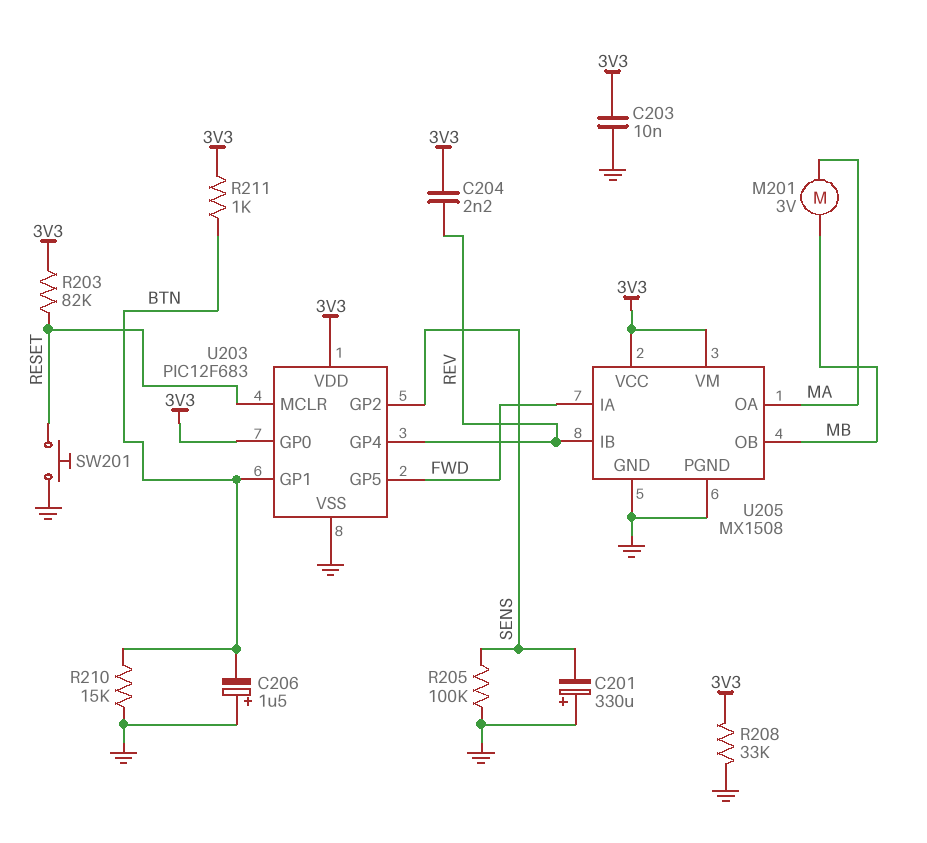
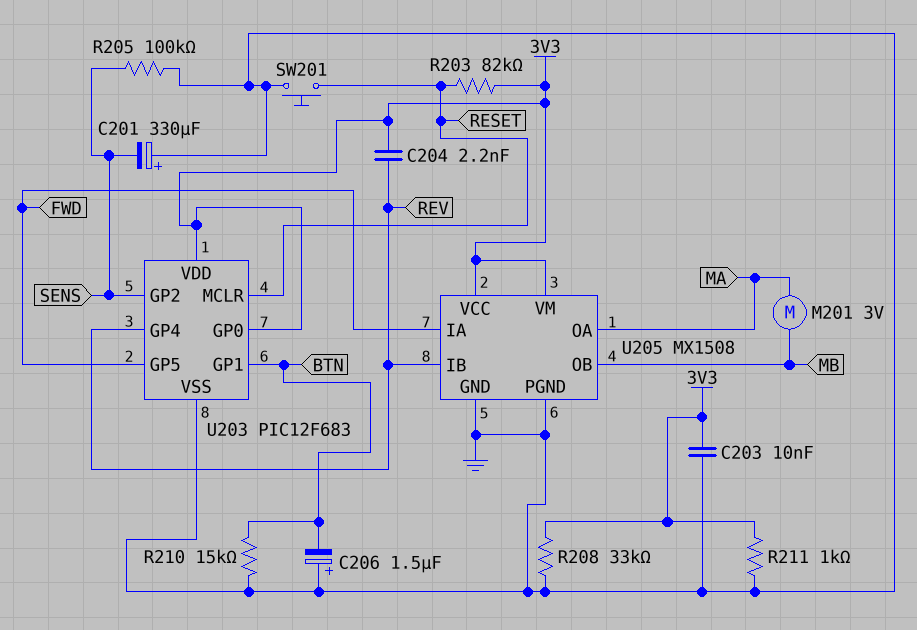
R211: 1k (3V3, BTN) -> 1k (3V3, GND)

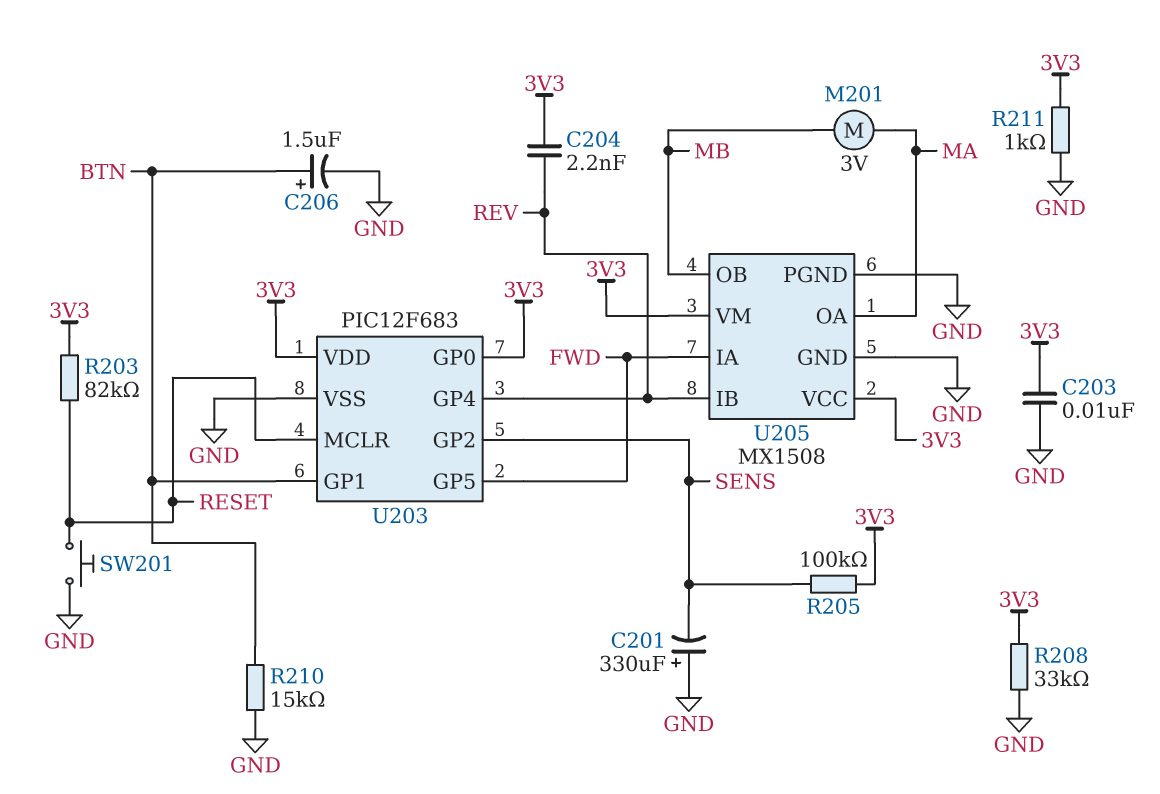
C206: 1.5uF (plus GND, minus BTN) -> 1.5uF (plus BTN, minus GND)
R205: 100k (GND, SENS) -> 100k (3V3, SENS)

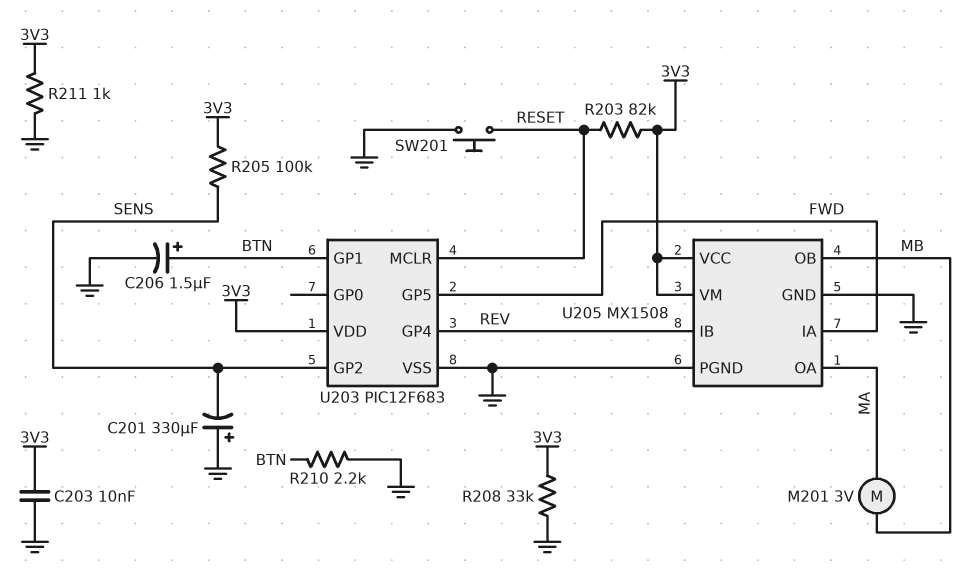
C204: 2.2nF (3V3, REV) -> none
R210: 15k (BTN, GND) -> 2.2k (BTN, GND)
U203 pin GP0: 3V3 -> none

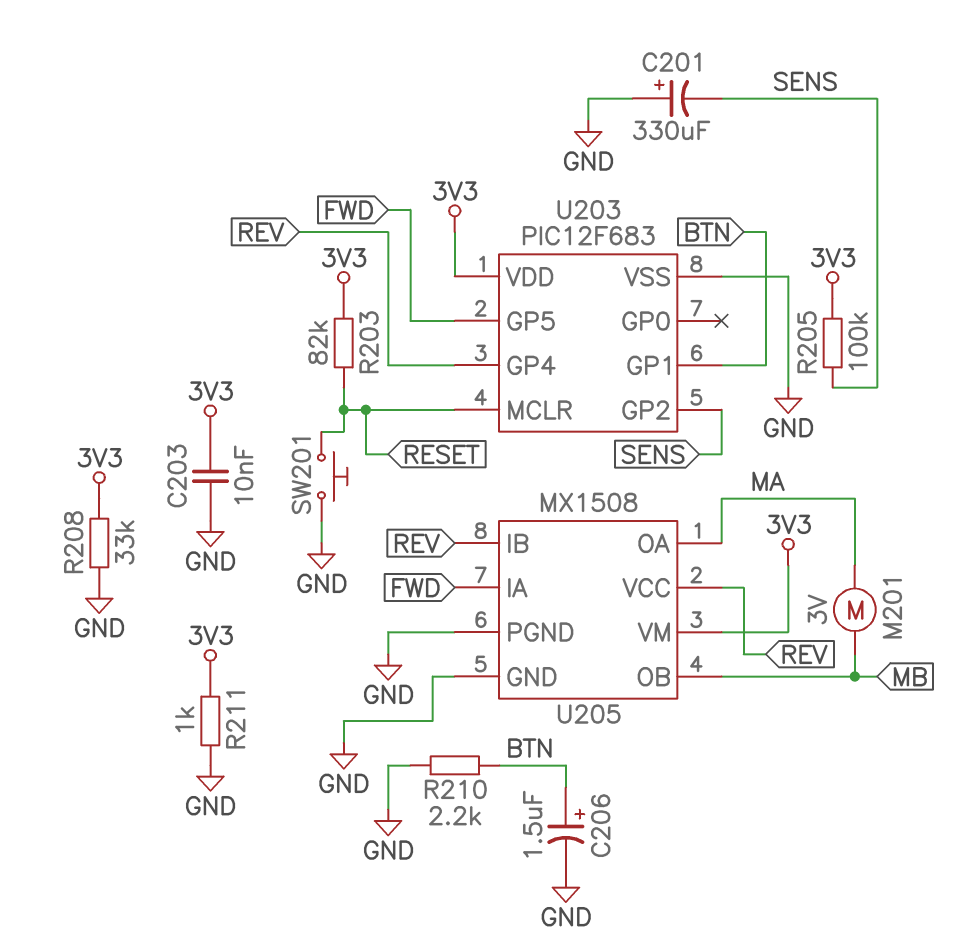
U205 pin VCC: 3V3 -> REV

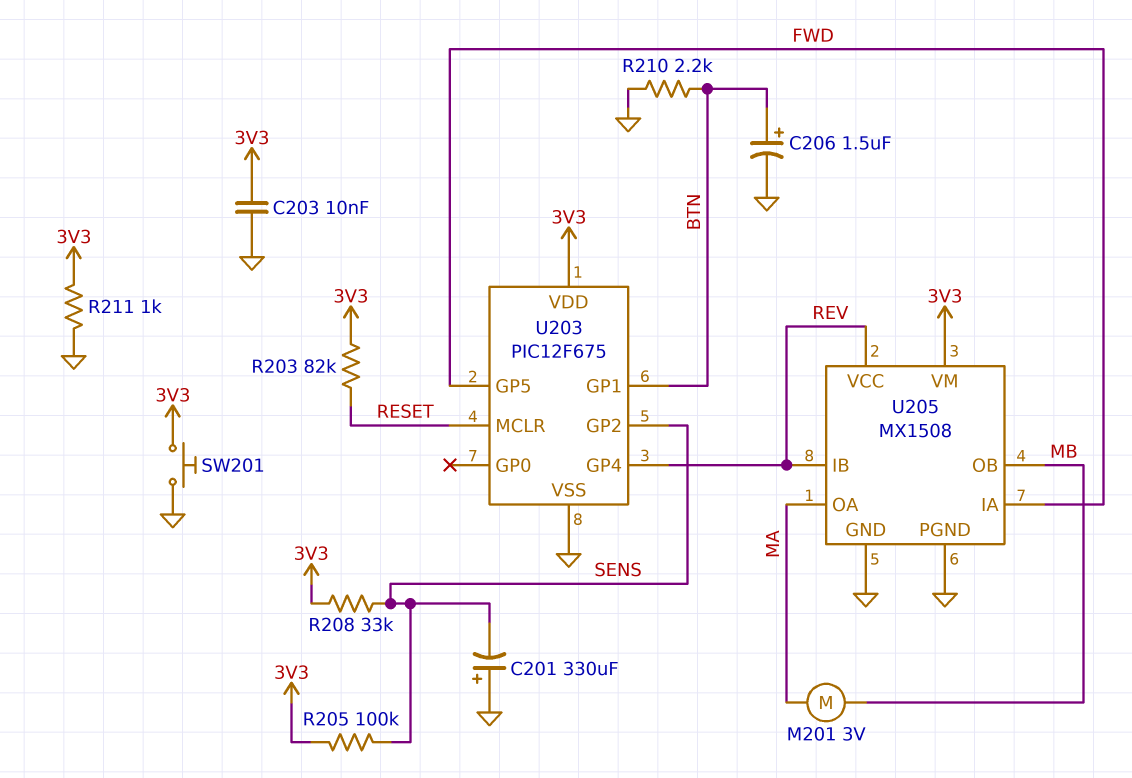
R208: 33k (3V3, GND) -> 33k (3V3, SENS)
SW201: button (GND, RESET) -> button (3V3, GND)
U203: PIC12F683 -> PIC12F675

